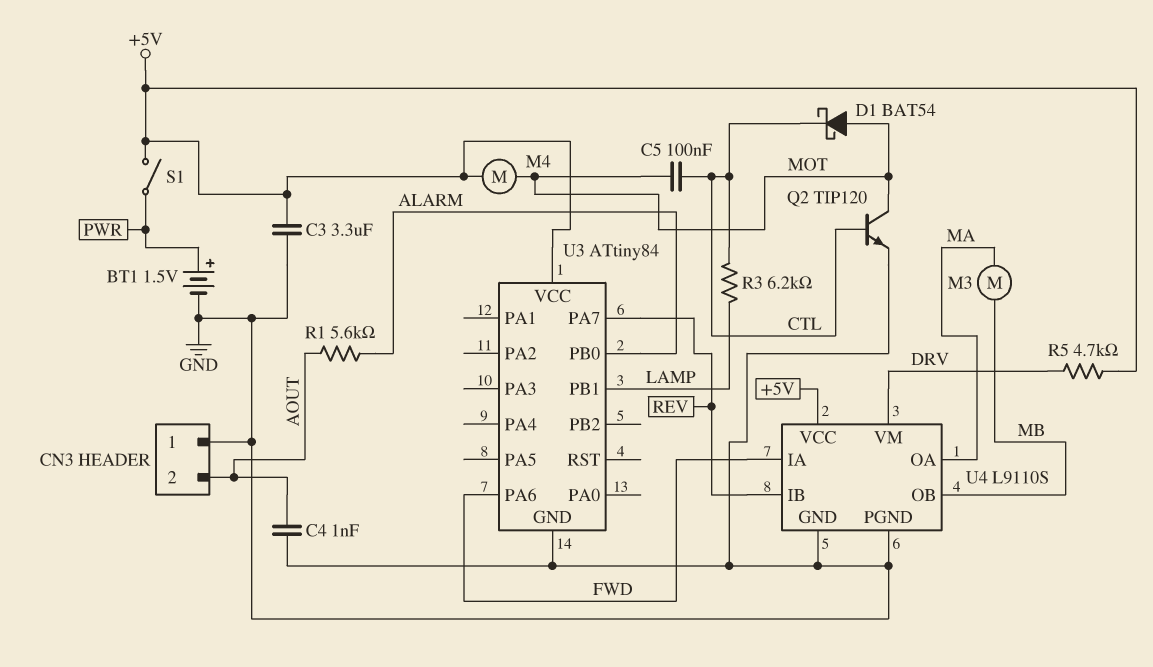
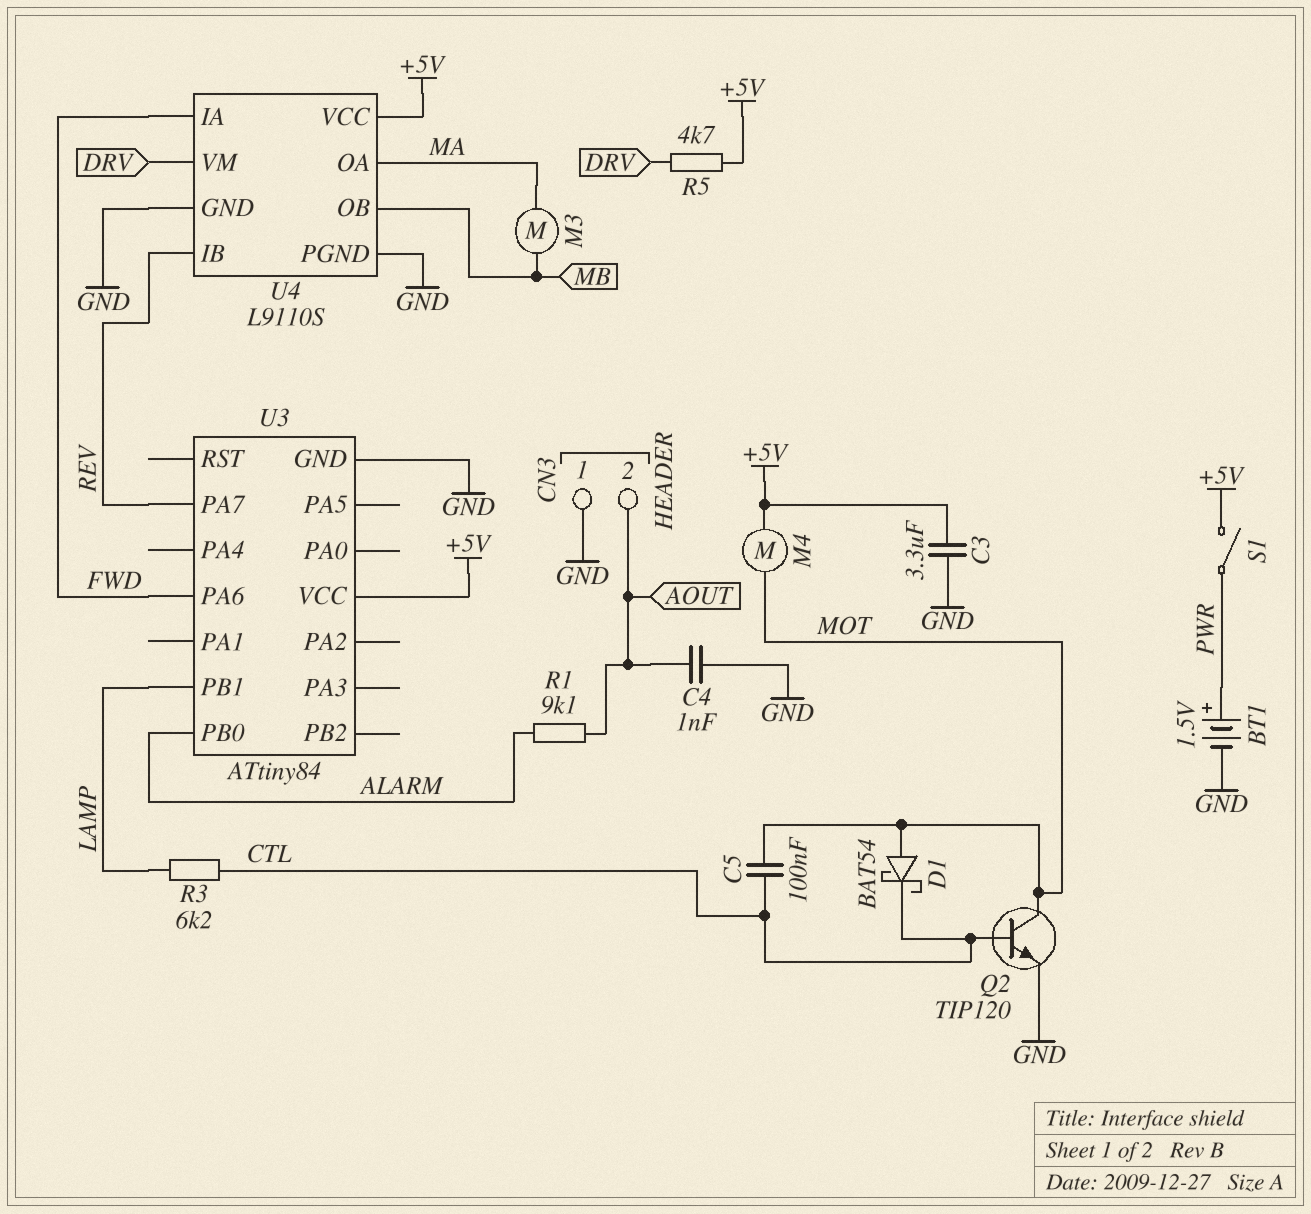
R1: 5.6k (ALARM, AOUT) -> 9.1k (ALARM, AOUT)

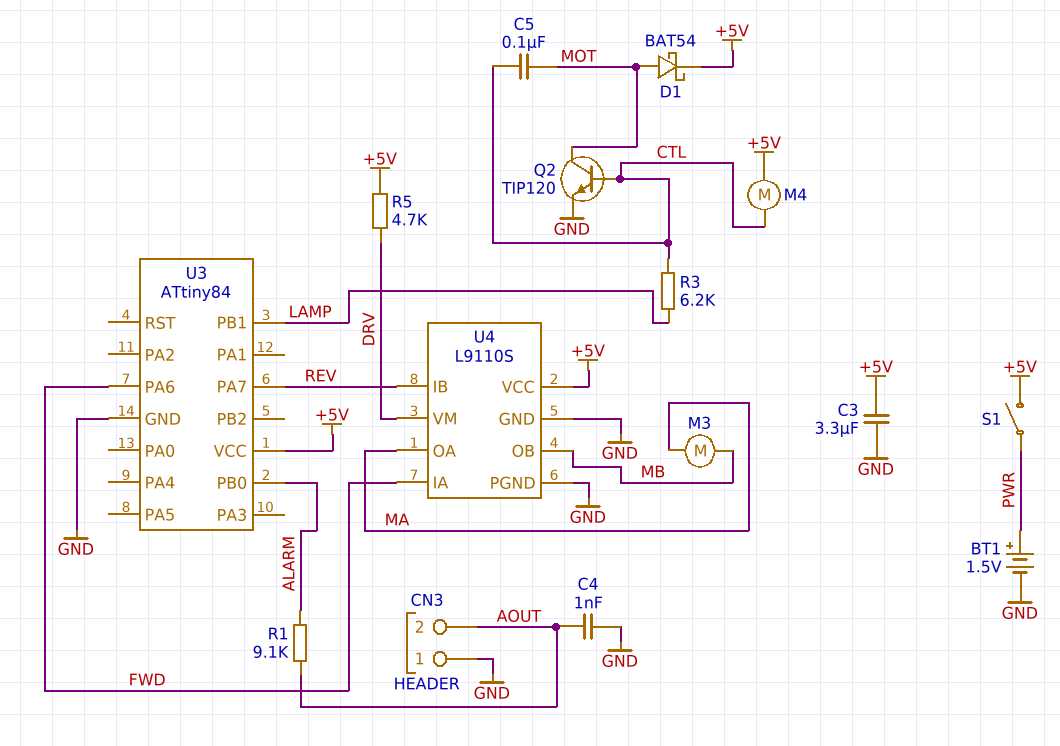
D1: schottky BAT54 (A MOT, K CTL) -> schottky BAT54 (A MOT, K +5V)
M4: motor (+5V, MOT) -> motor (+5V, CTL)

